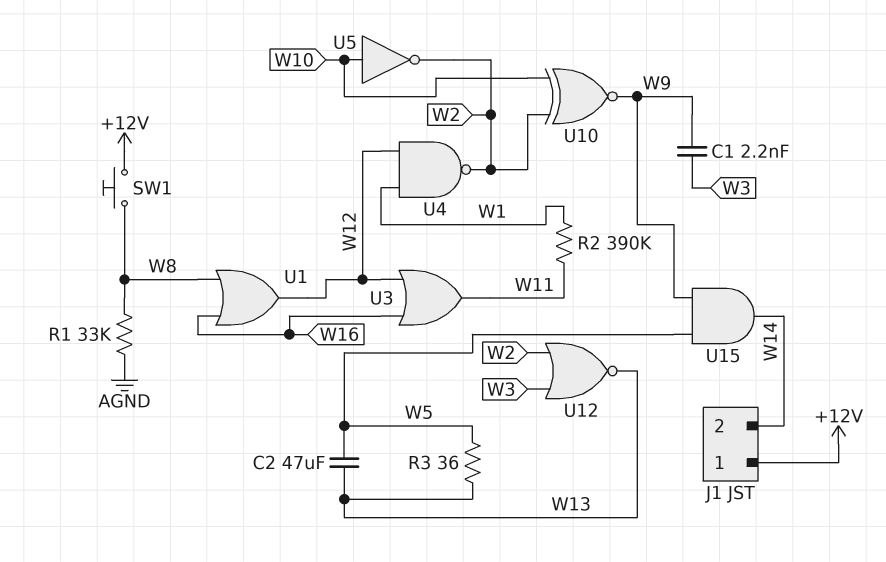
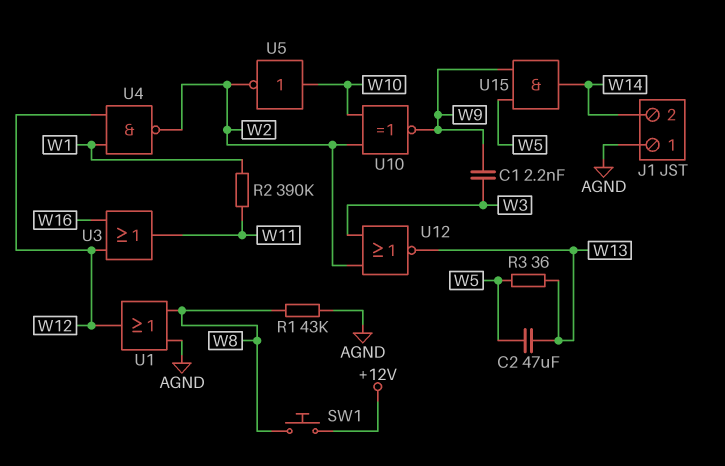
J1 pin 1: +12V -> AGND
R1: 33k (AGND, W8) -> 43k (AGND, W8)
U1: OR (in W8, in W16, out W12) -> OR (in AGND, in W8, out W12)

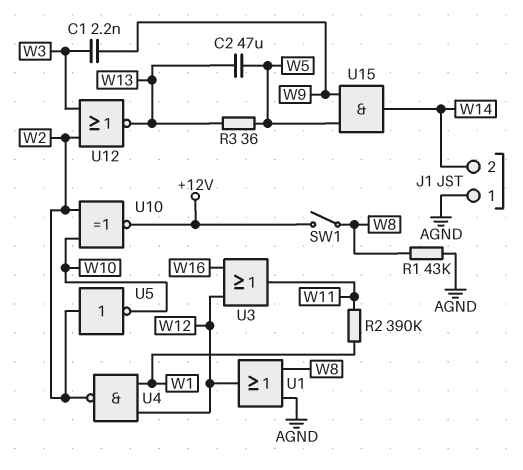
SW1: button (+12V, W8) -> switch (+12V, W8)
U5: NOT (in W10, out W2) -> NOT (in W2, out W10)
U10: XNOR (in W2, in W10, out W9) -> XNOR (in W2, in W10, out +12V)

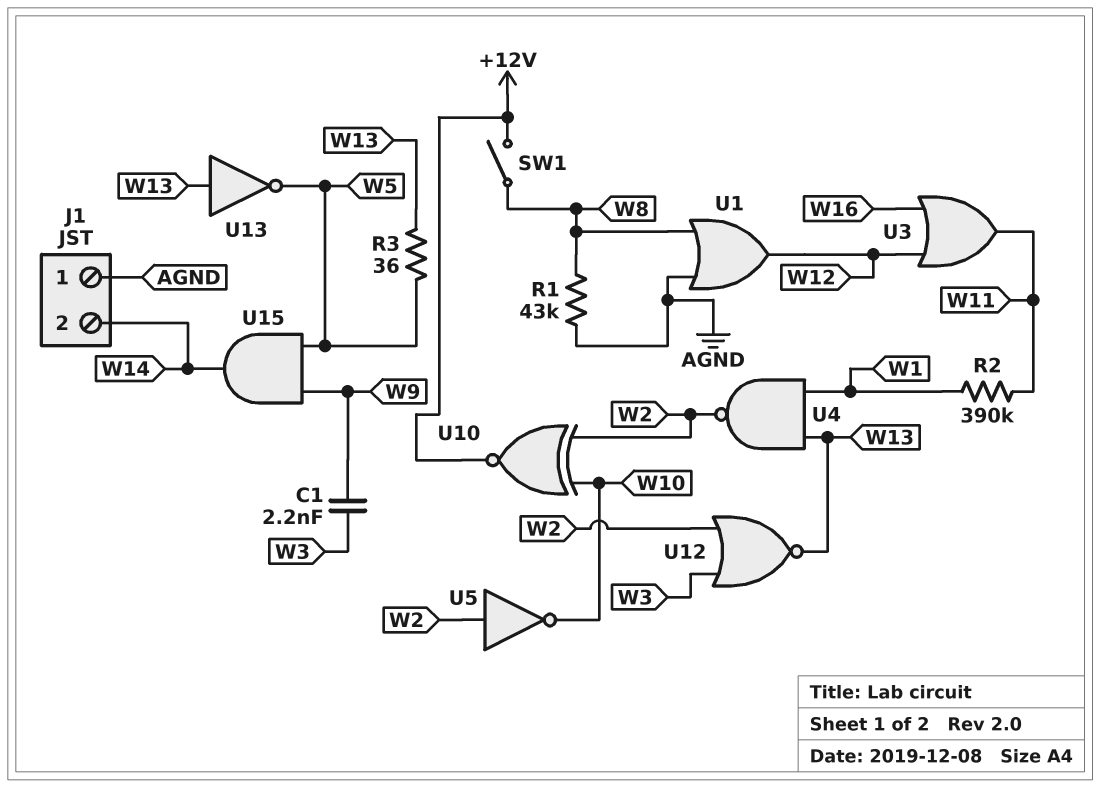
C2: 47uF (W5, W13) -> none
U4: NAND (in W1, in W12, out W2) -> NAND (in W1, in W13, out W2)
U13: none -> NOT (in W13, out W5)

